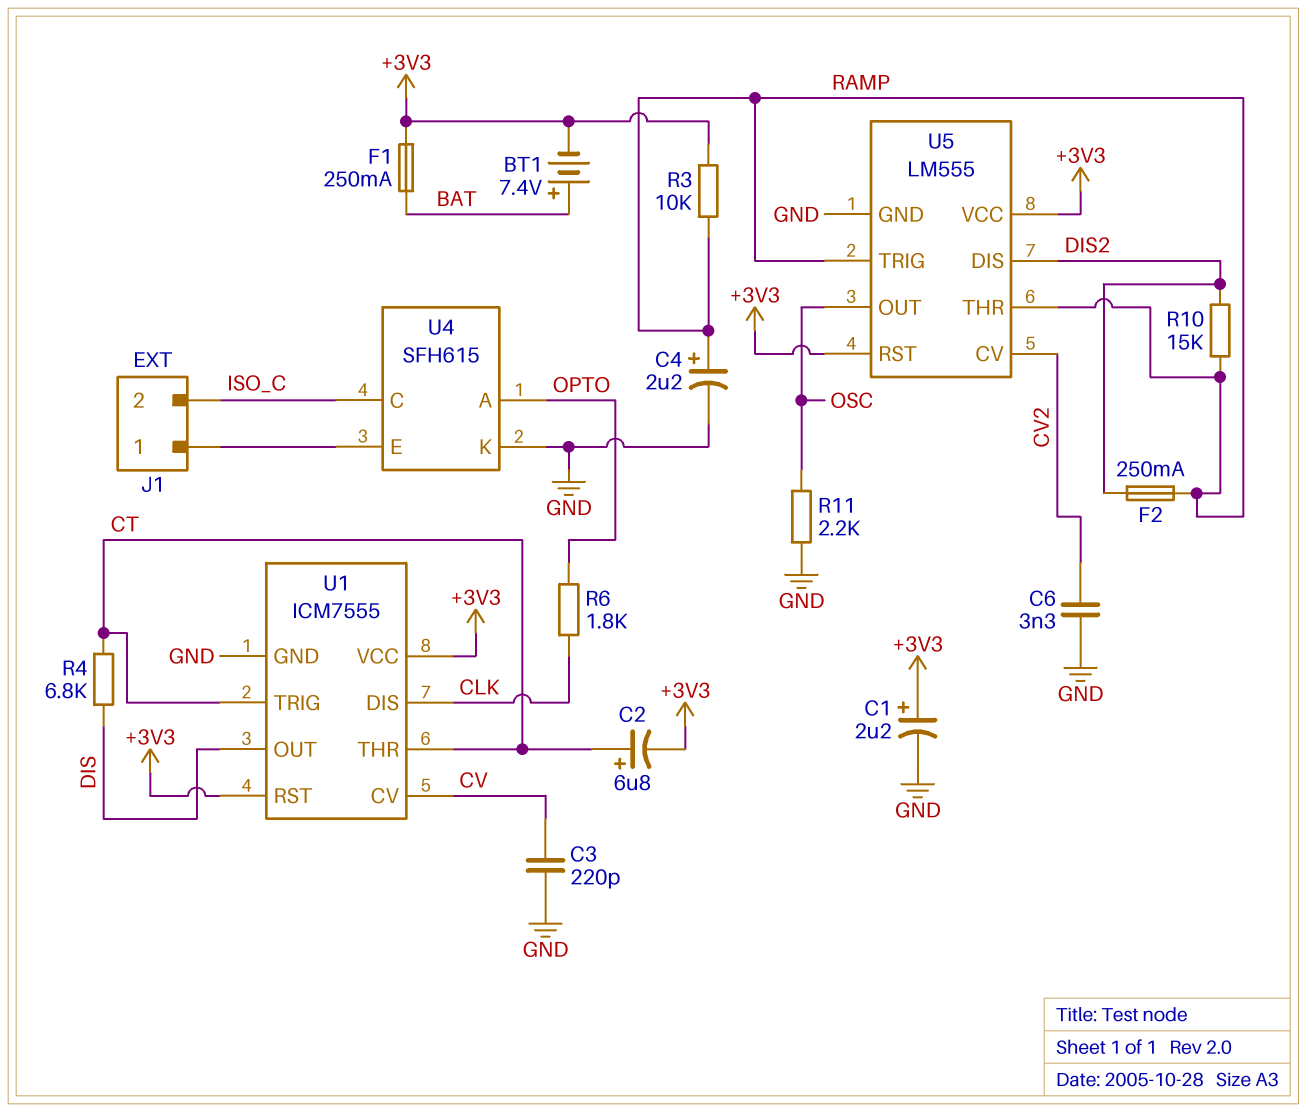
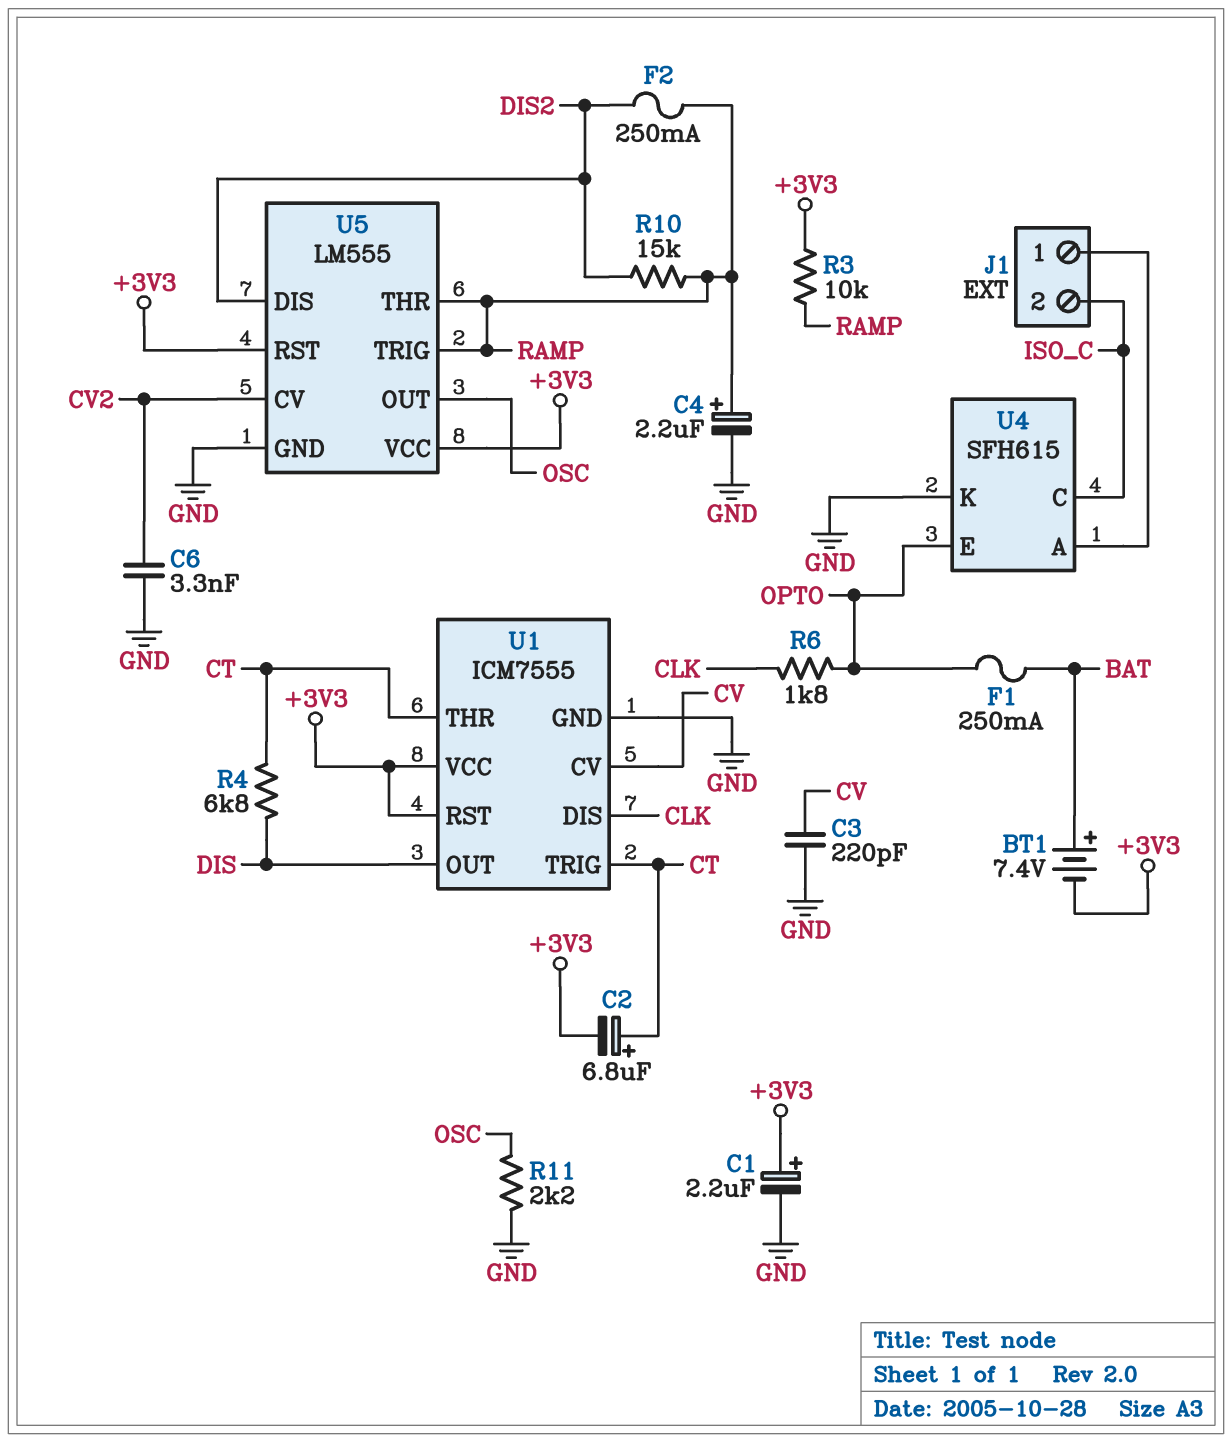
F1: 250mA (+3V3, BAT) -> 250mA (BAT, OPTO)
U4 pin A: OPTO -> J1/1
U4 pin E: J1/1 -> OPTO

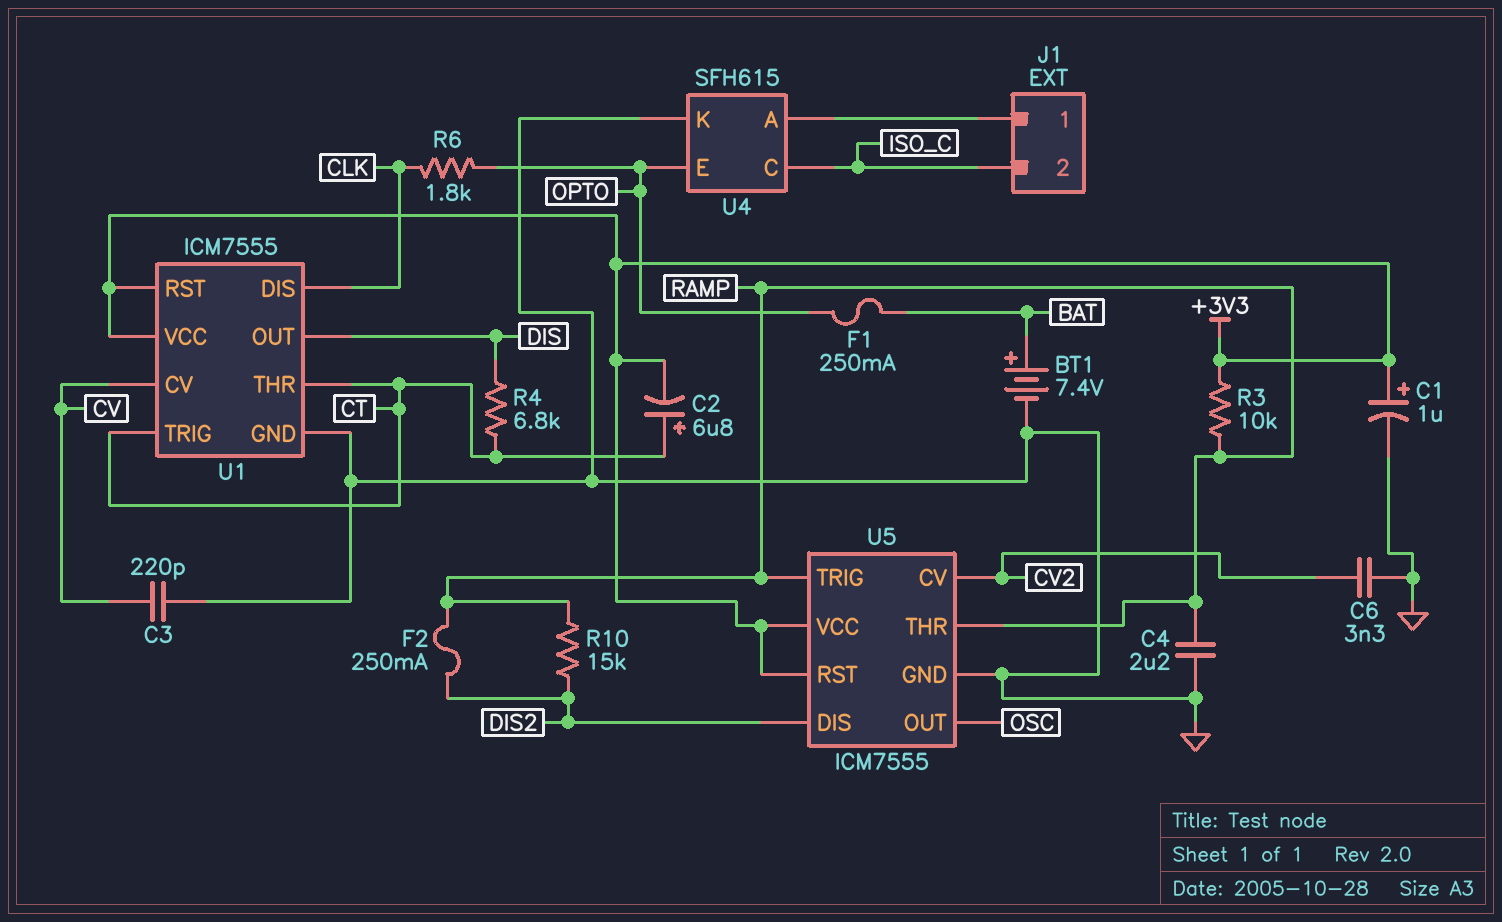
BT1: 7.4V (plus BAT, minus +3V3) -> 7.4V (plus BAT, minus GND)
C1: 2.2uF (plus +3V3, minus GND) -> 1uF (plus +3V3, minus GND)
C4: 2.2uF (plus RAMP, minus GND) -> 2.2uF (GND, RAMP)
R11: 2.2k (GND, OSC) -> none
U5: LM555 -> ICM7555

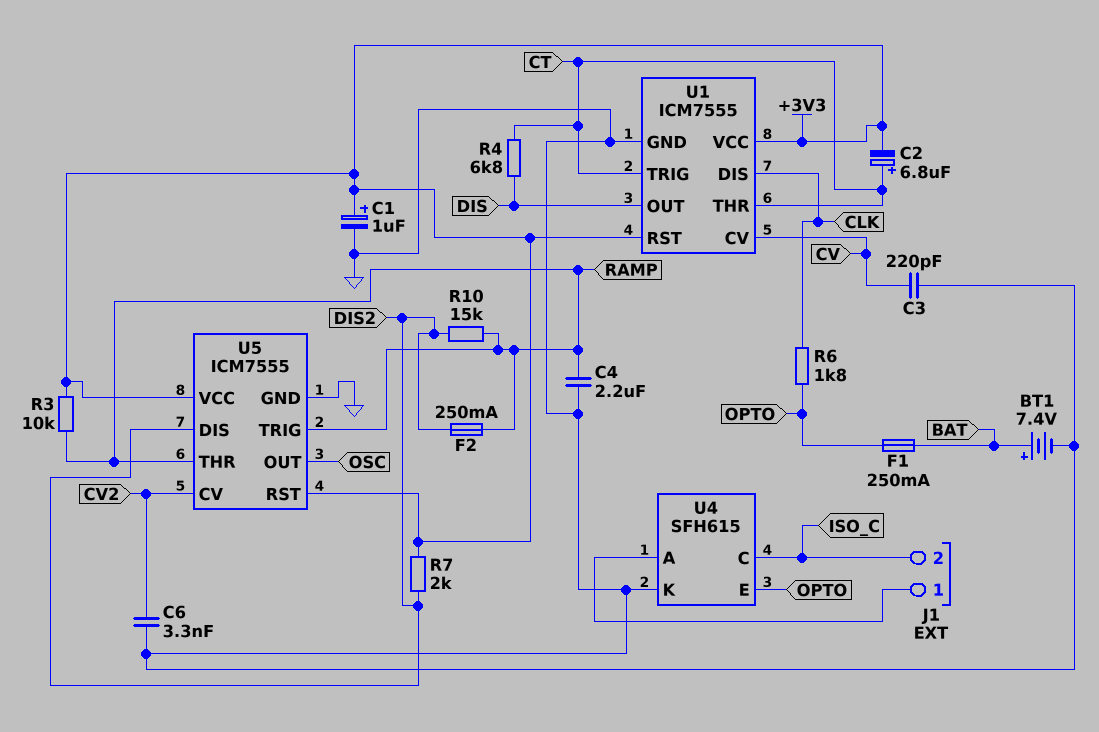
R7: none -> 2k (+3V3, DIS2)

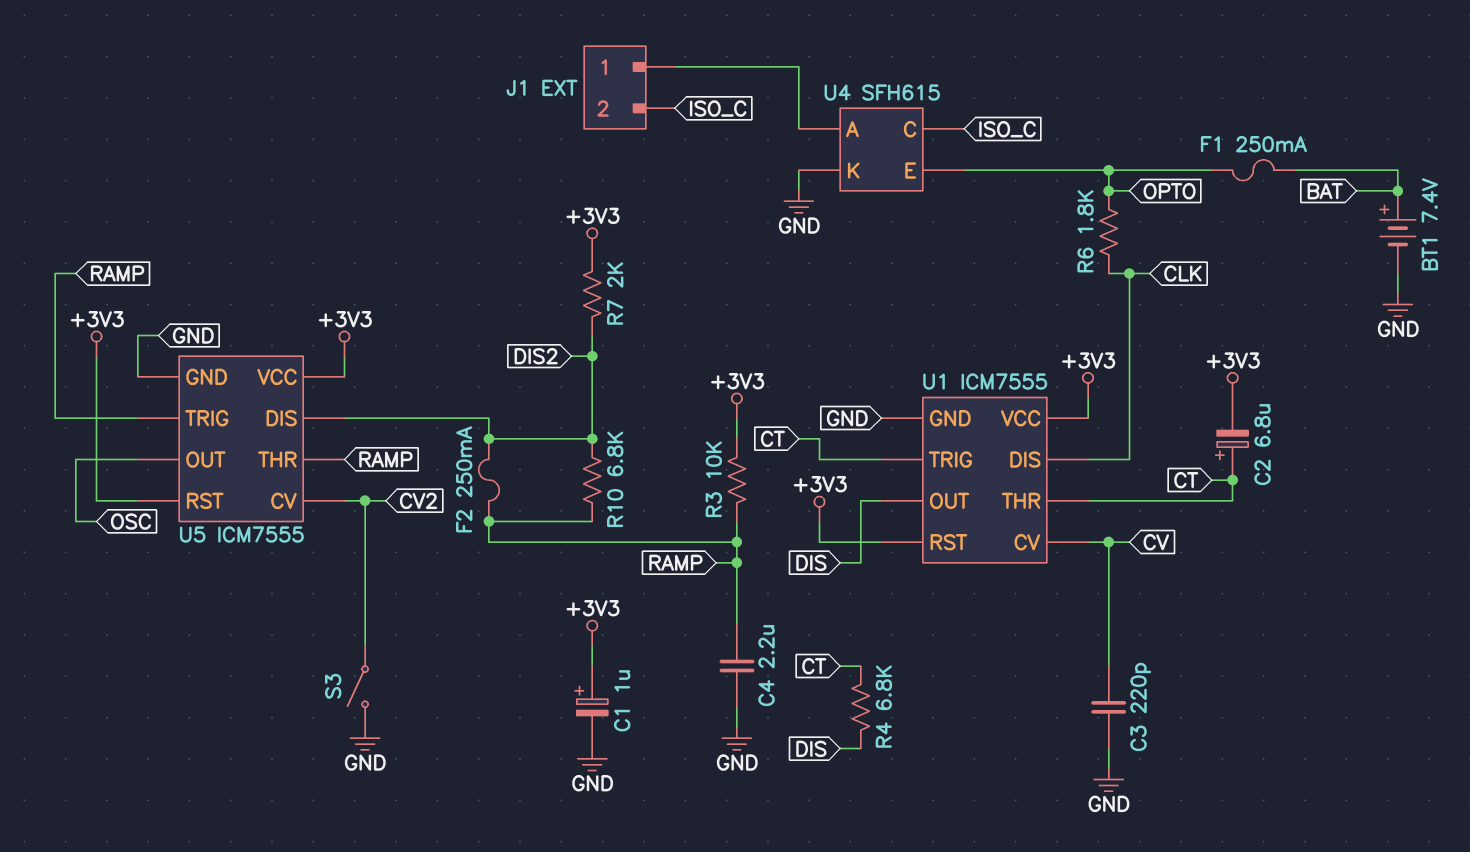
C6: 3.3nF (CV2, GND) -> none
R10: 15k (DIS2, RAMP) -> 6.8k (DIS2, RAMP)
S3: none -> switch (CV2, GND)

